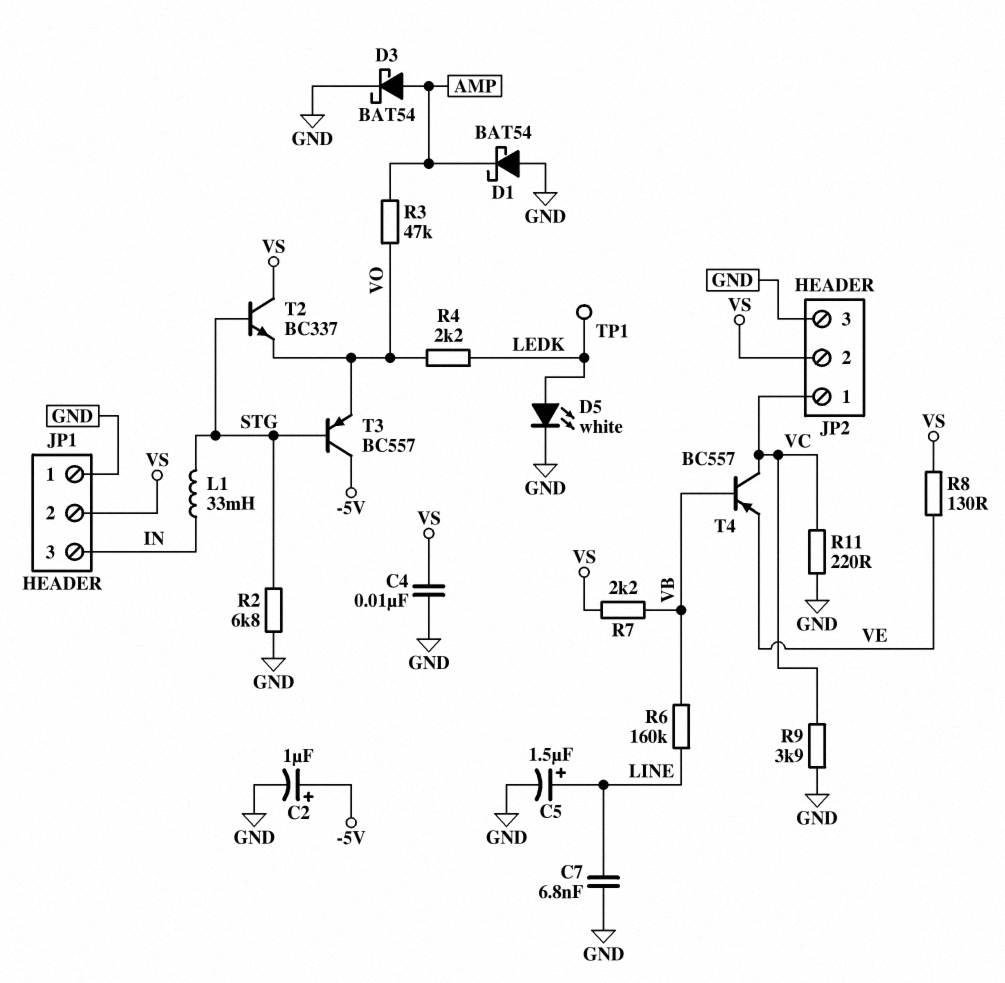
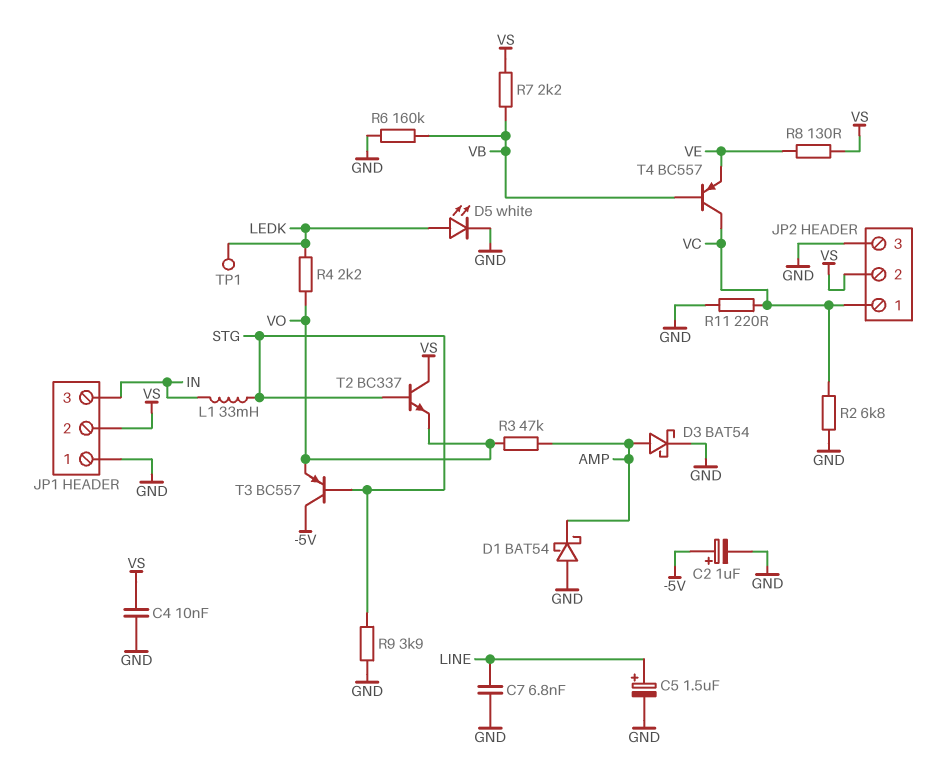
R2: 6.8k (GND, STG) -> 6.8k (GND, VC)
R6: 160k (LINE, VB) -> 160k (GND, VB)
R9: 3.9k (GND, VC) -> 3.9k (GND, STG)

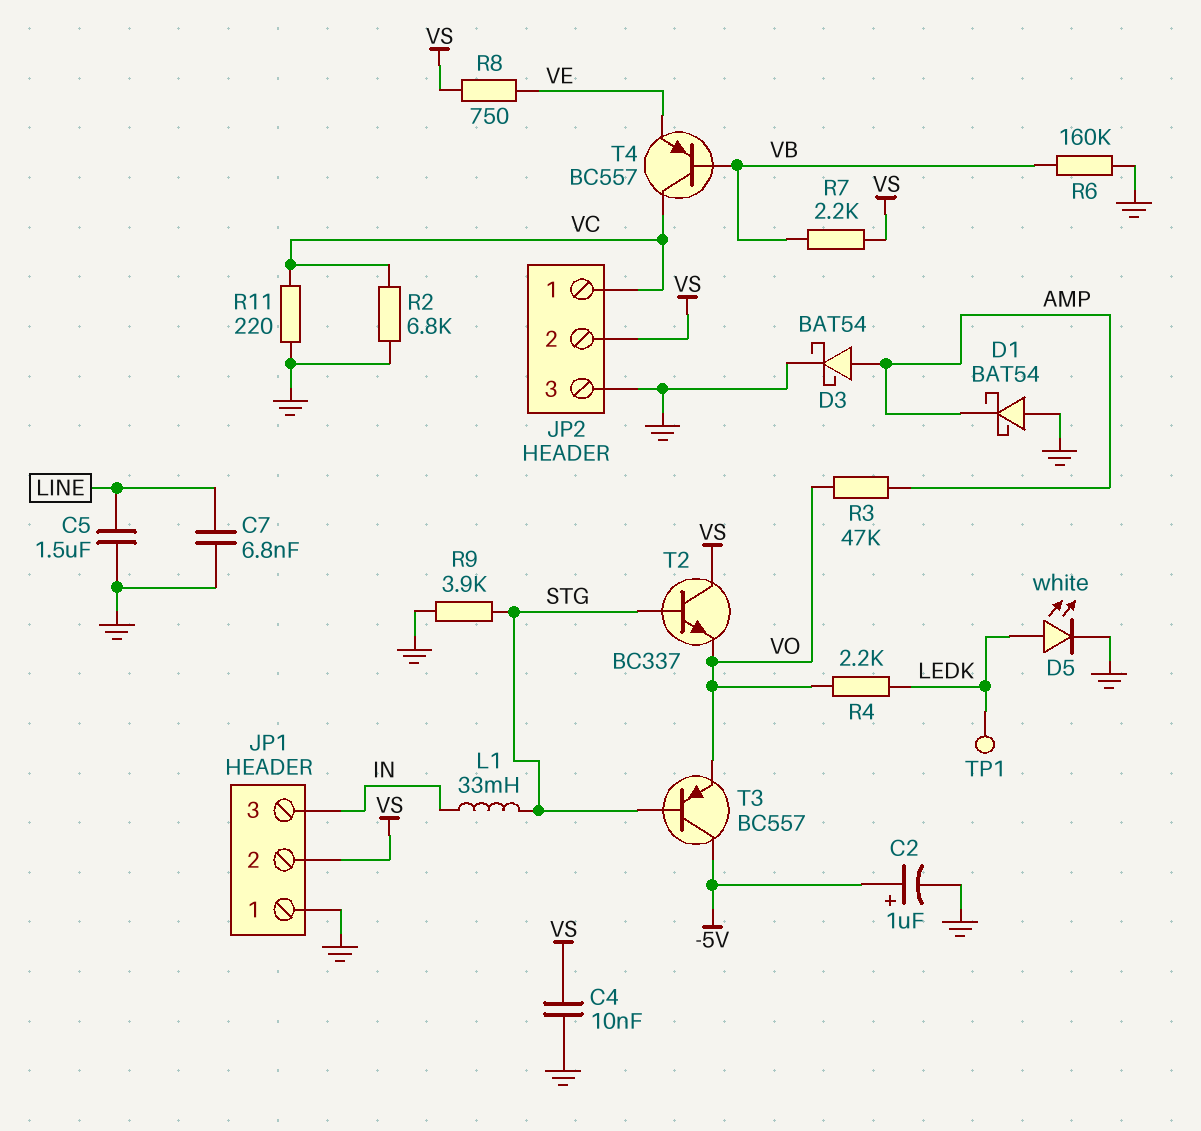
C5: 1.5uF (plus LINE, minus GND) -> 1.5uF (GND, LINE)
R8: 130 (VE, VS) -> 750 (VE, VS)

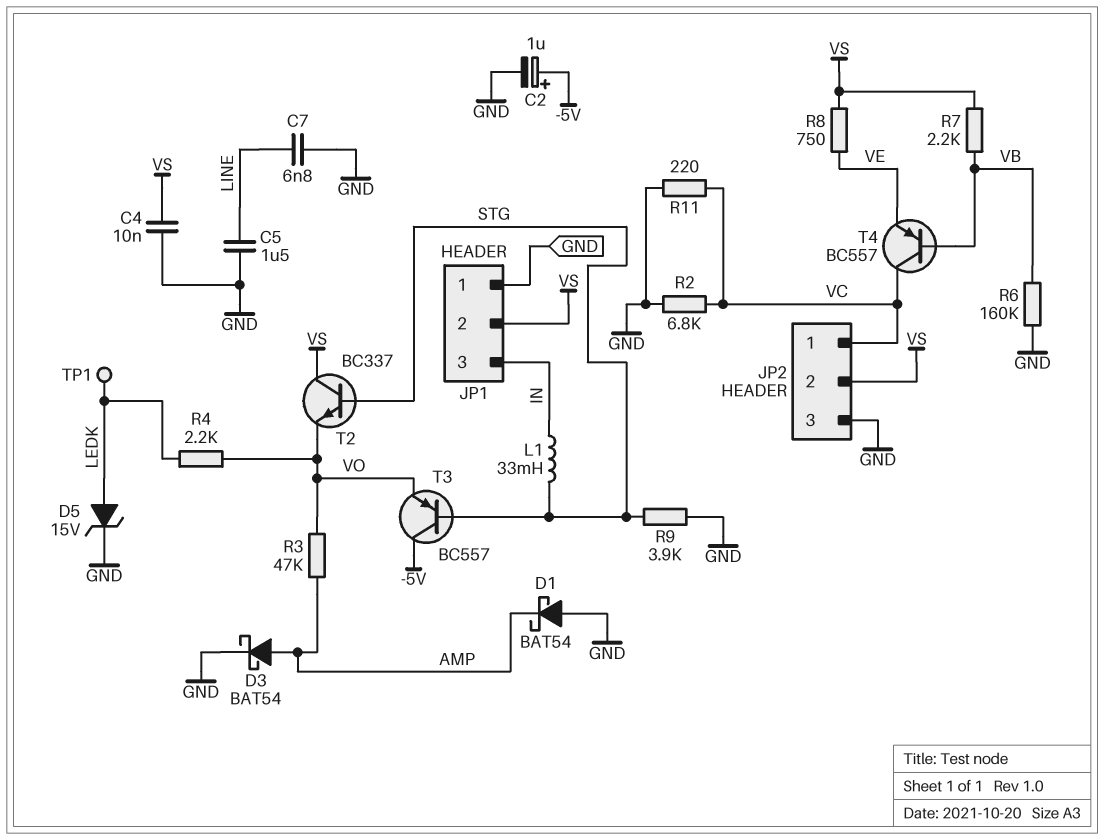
D5: LED white (A LEDK, K GND) -> zener 15V (A LEDK, K GND)

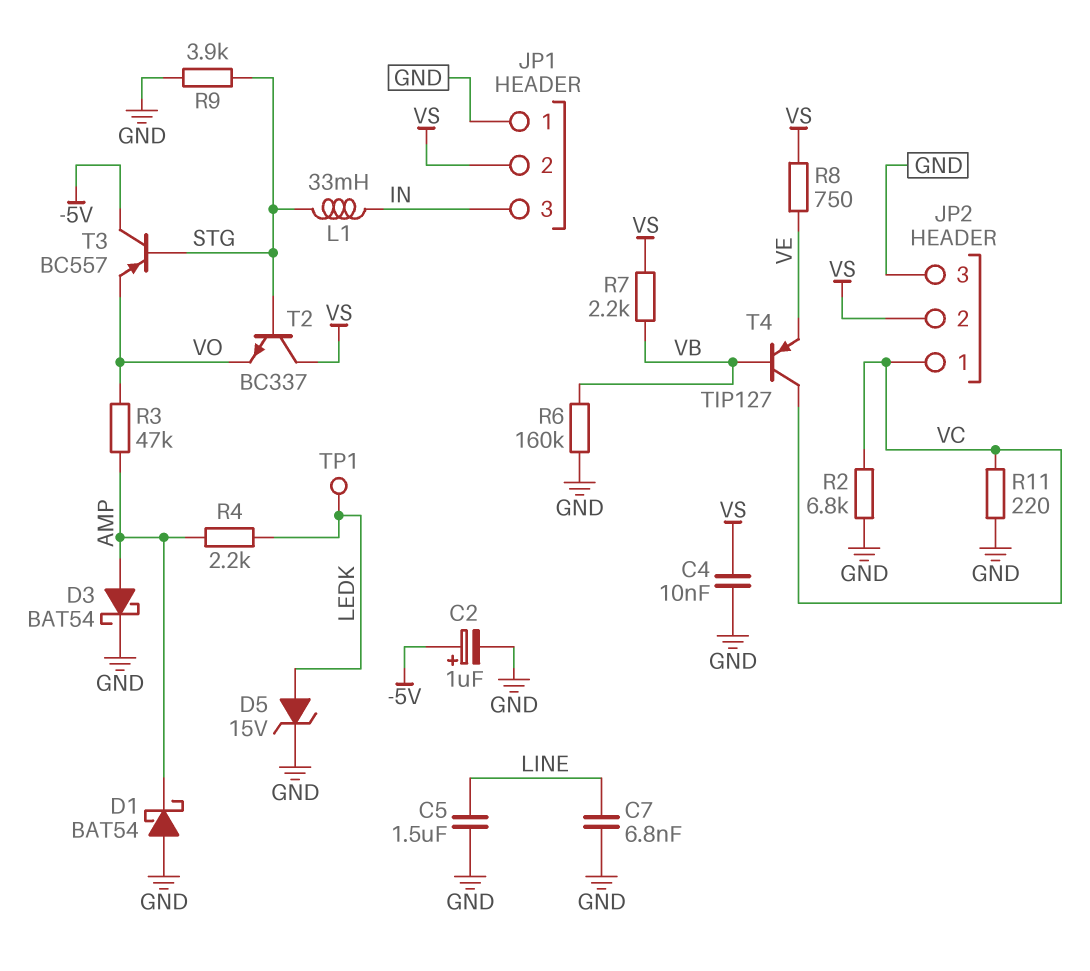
R4: 2.2k (LEDK, VO) -> 2.2k (AMP, LEDK)
T4: PNP BC557 (B VB, C VC, E VE) -> PNP TIP127 (B VB, C VC, E VE)

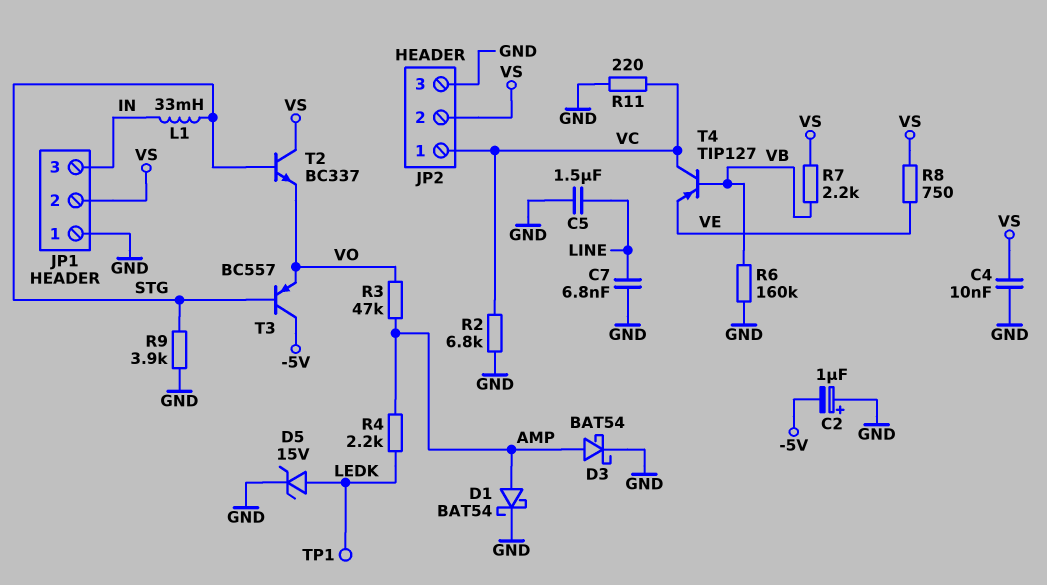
C2: 1uF (plus -5V, minus GND) -> 1uF (plus GND, minus -5V)
D1: schottky BAT54 (A GND, K AMP) -> schottky BAT54 (A AMP, K GND)

